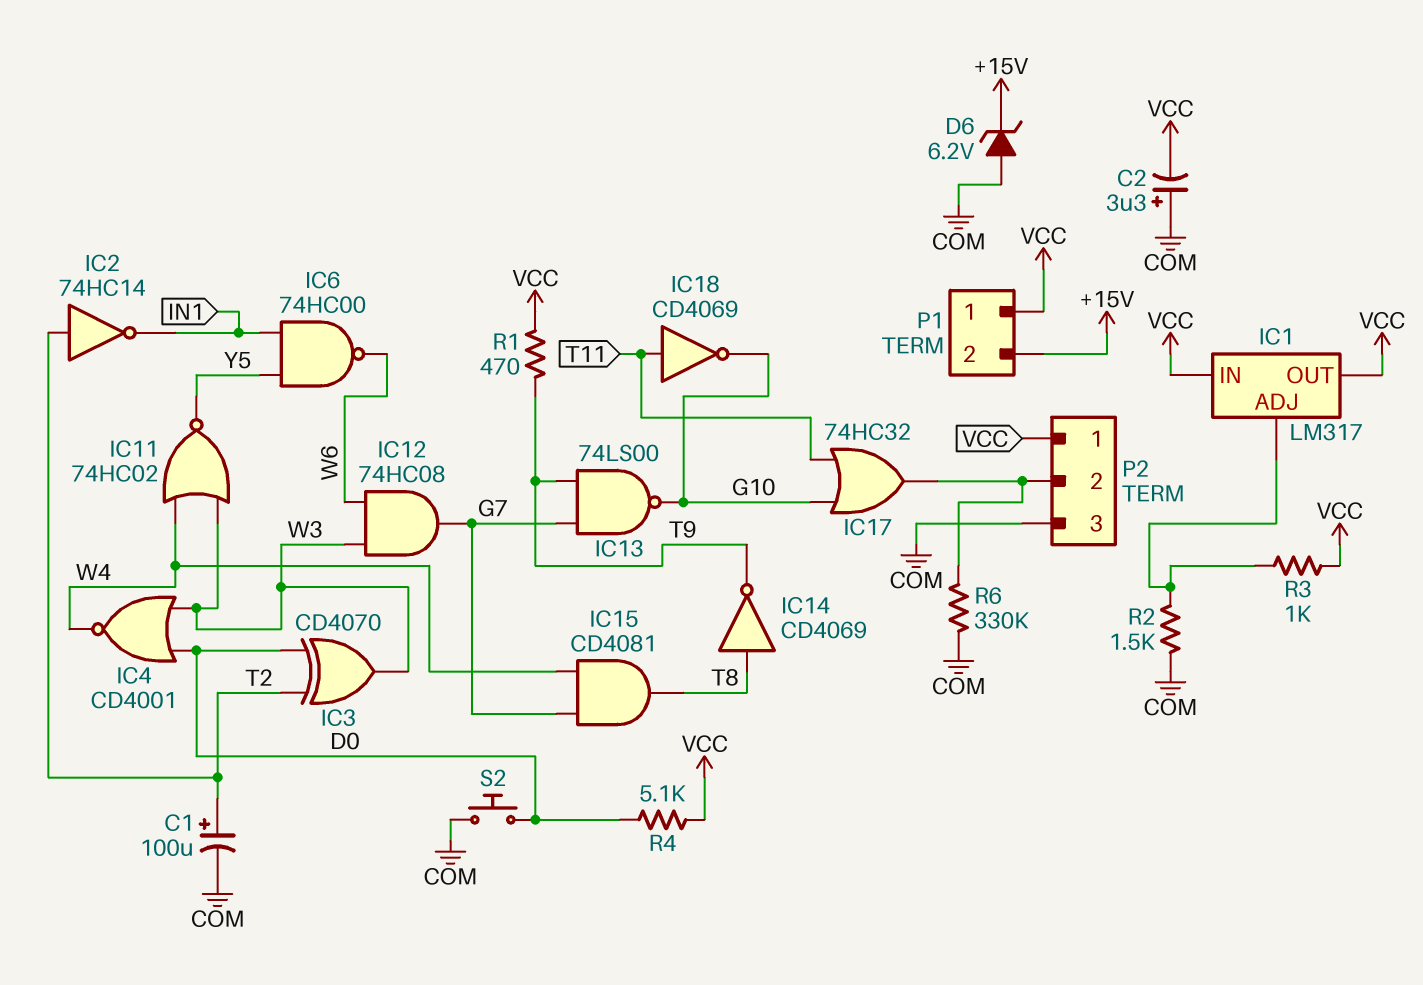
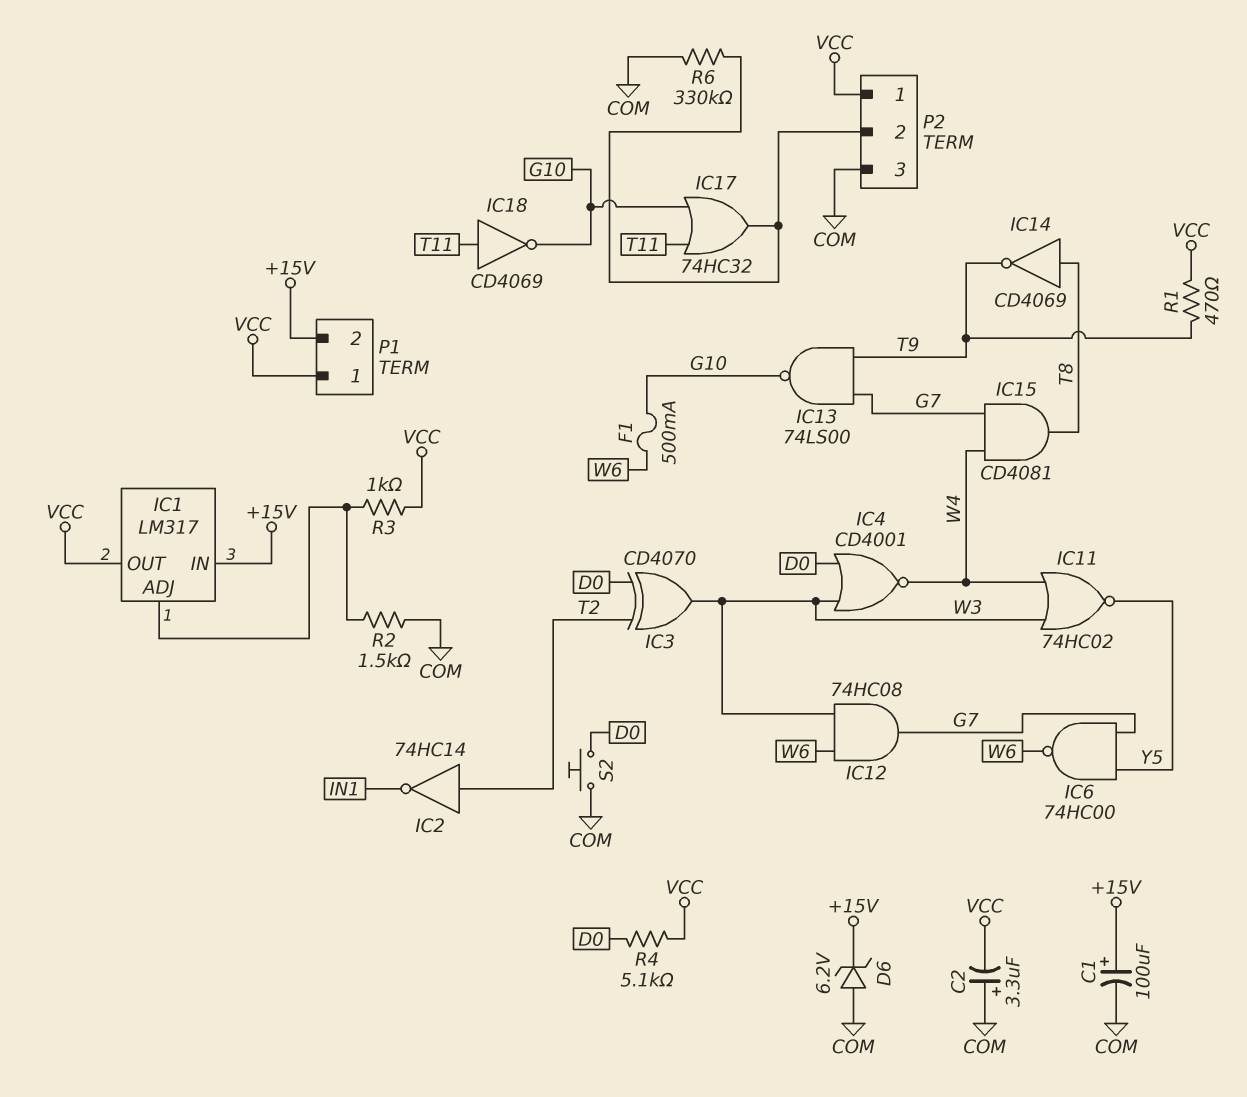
C1: 100uF (plus T2, minus COM) -> 100uF (plus +15V, minus COM)
F1: none -> 500mA (G10, W6)
IC1 pin IN: VCC -> +15V
IC6: NAND 74HC00 (in IN1, in Y5, out W6) -> NAND 74HC00 (in G7, in Y5, out W6)

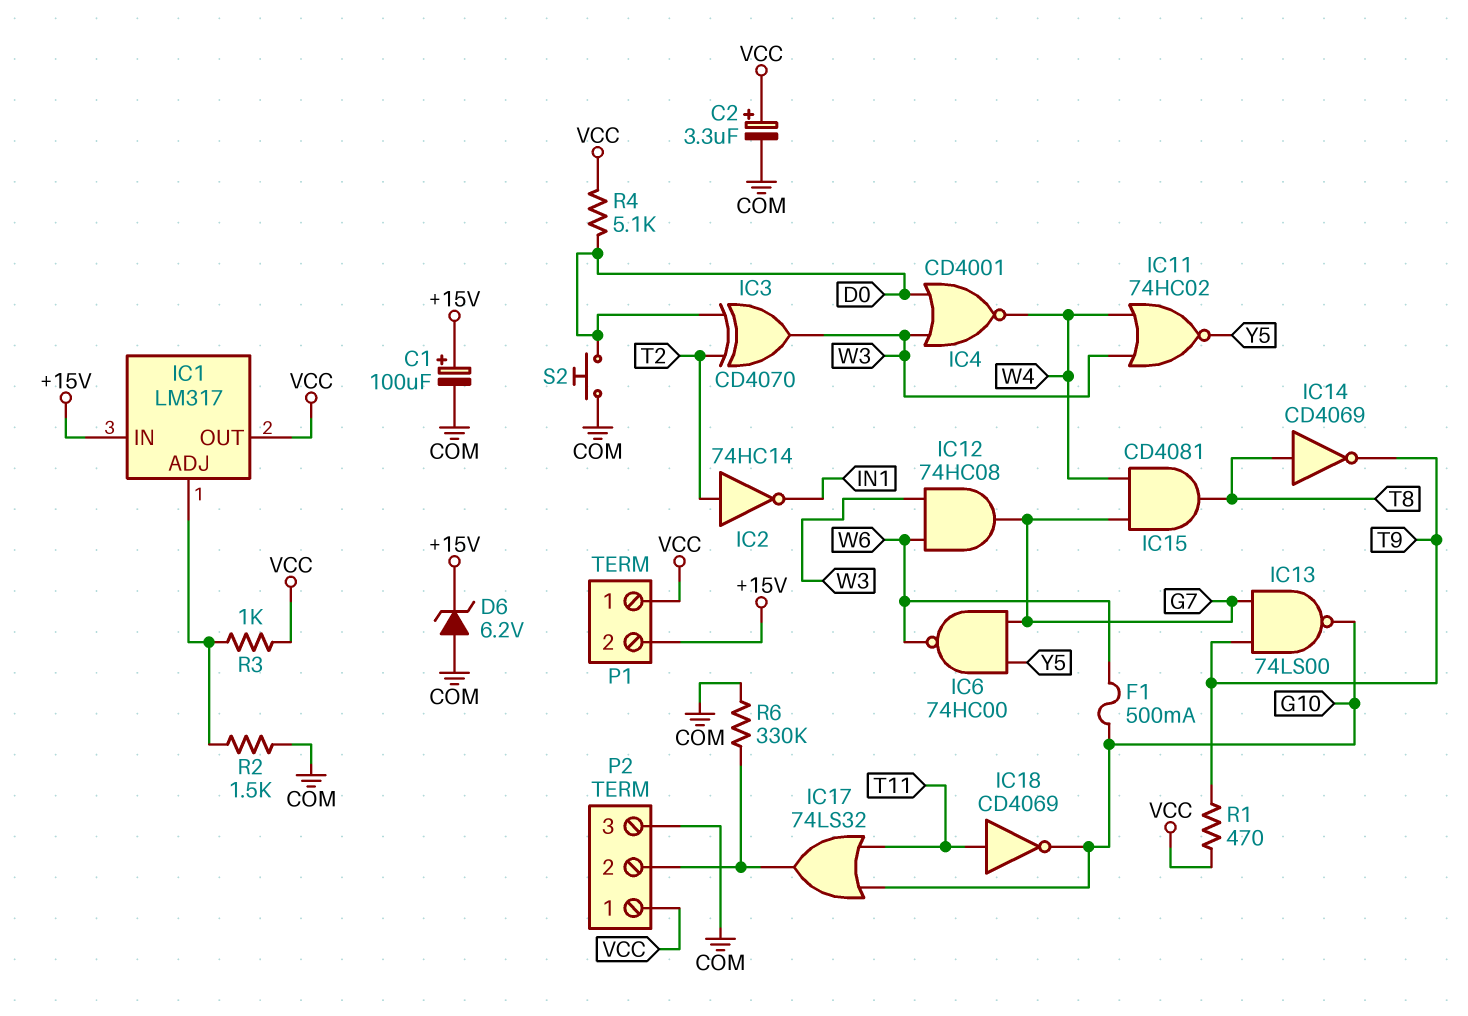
C2: 3.3uF (plus COM, minus VCC) -> 3.3uF (plus VCC, minus COM)
IC17: OR 74HC32 (in G10, in T11, out P2/2) -> OR 74LS32 (in G10, in T11, out P2/2)

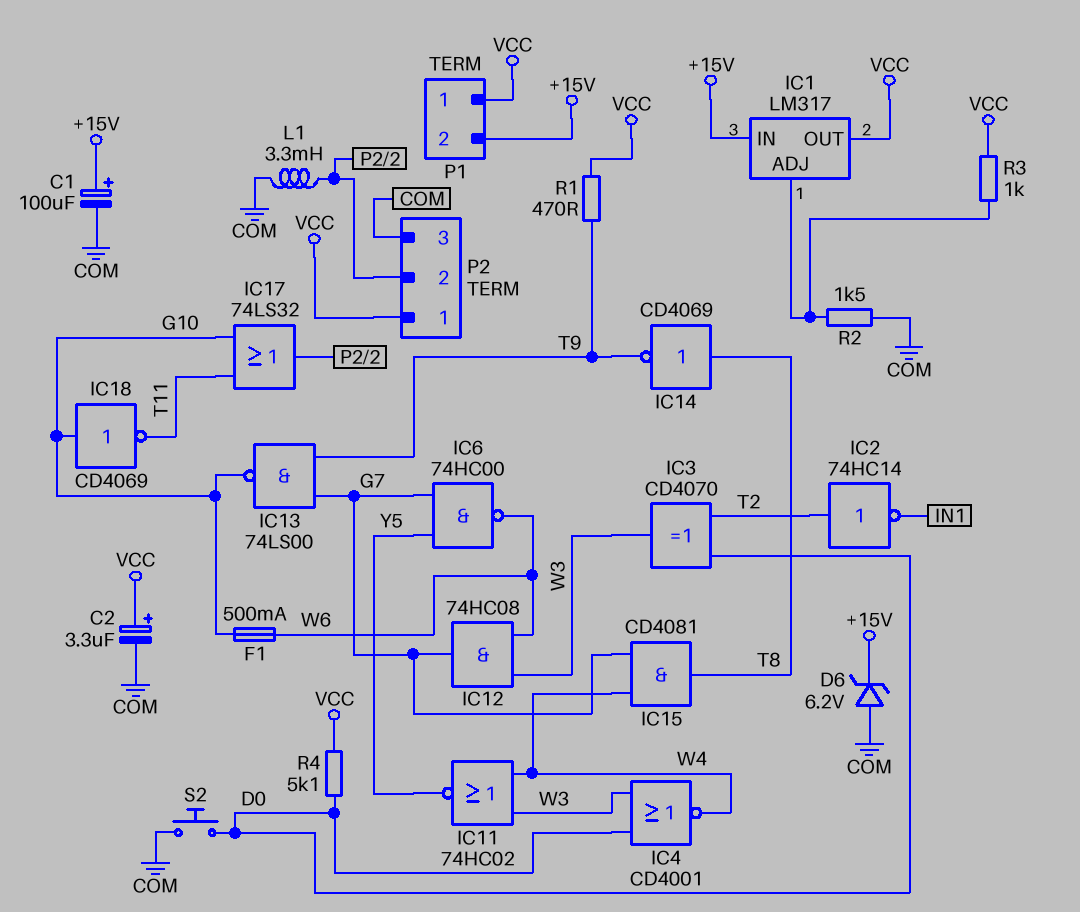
IC18: NOT CD4069 (in T11, out G10) -> NOT CD4069 (in G10, out T11)
L1: none -> 3.3mH (COM, P2/2)
R6: 330k (COM, P2/2) -> none

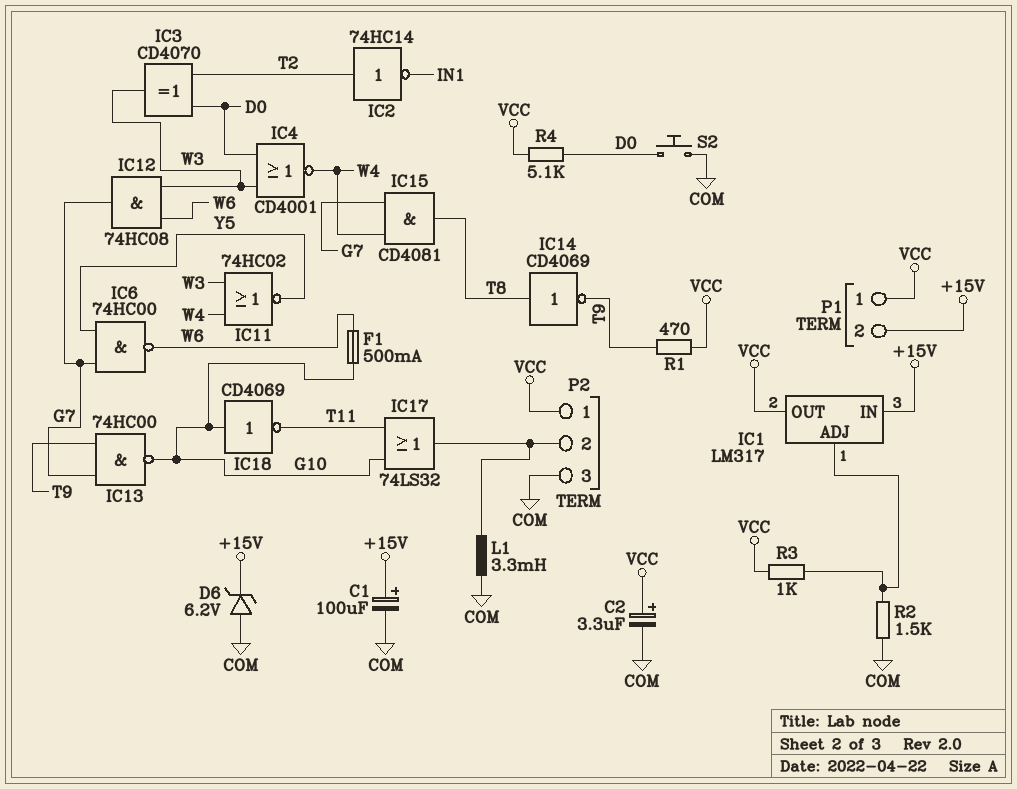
IC13: NAND 74LS00 (in G7, in T9, out G10) -> NAND 74HC00 (in G7, in T9, out G10)

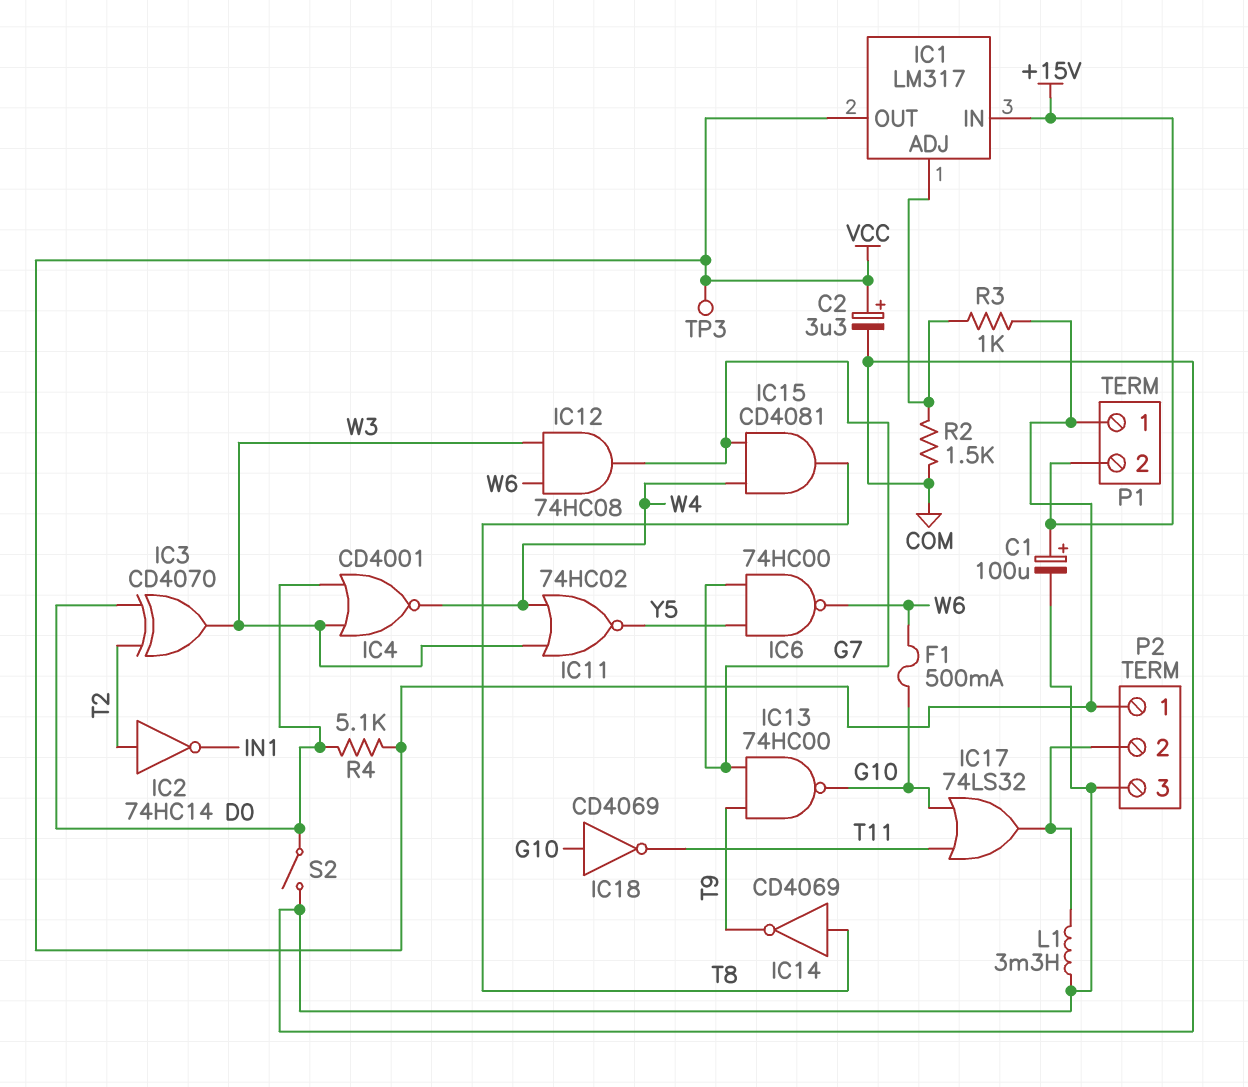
D6: zener 6.2V (A COM, K +15V) -> none
R1: 470 (T9, VCC) -> none
S2: button (COM, D0) -> switch (COM, D0)
TP3: none -> test point (VCC)

